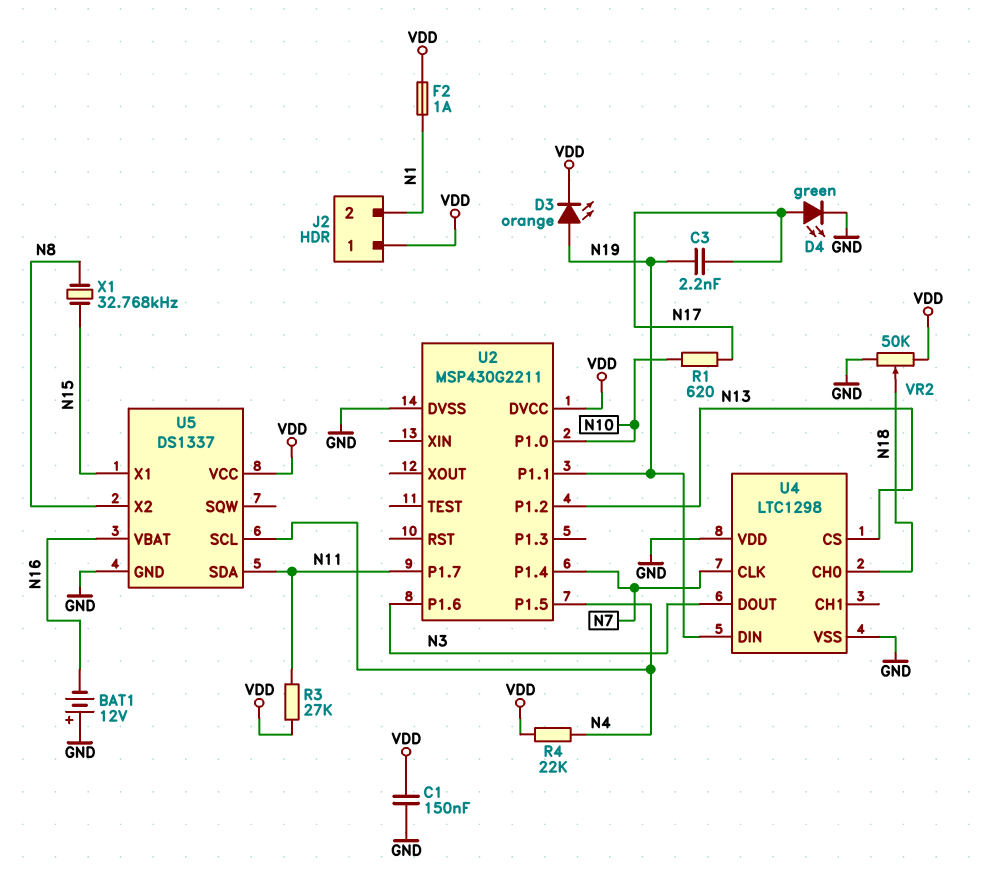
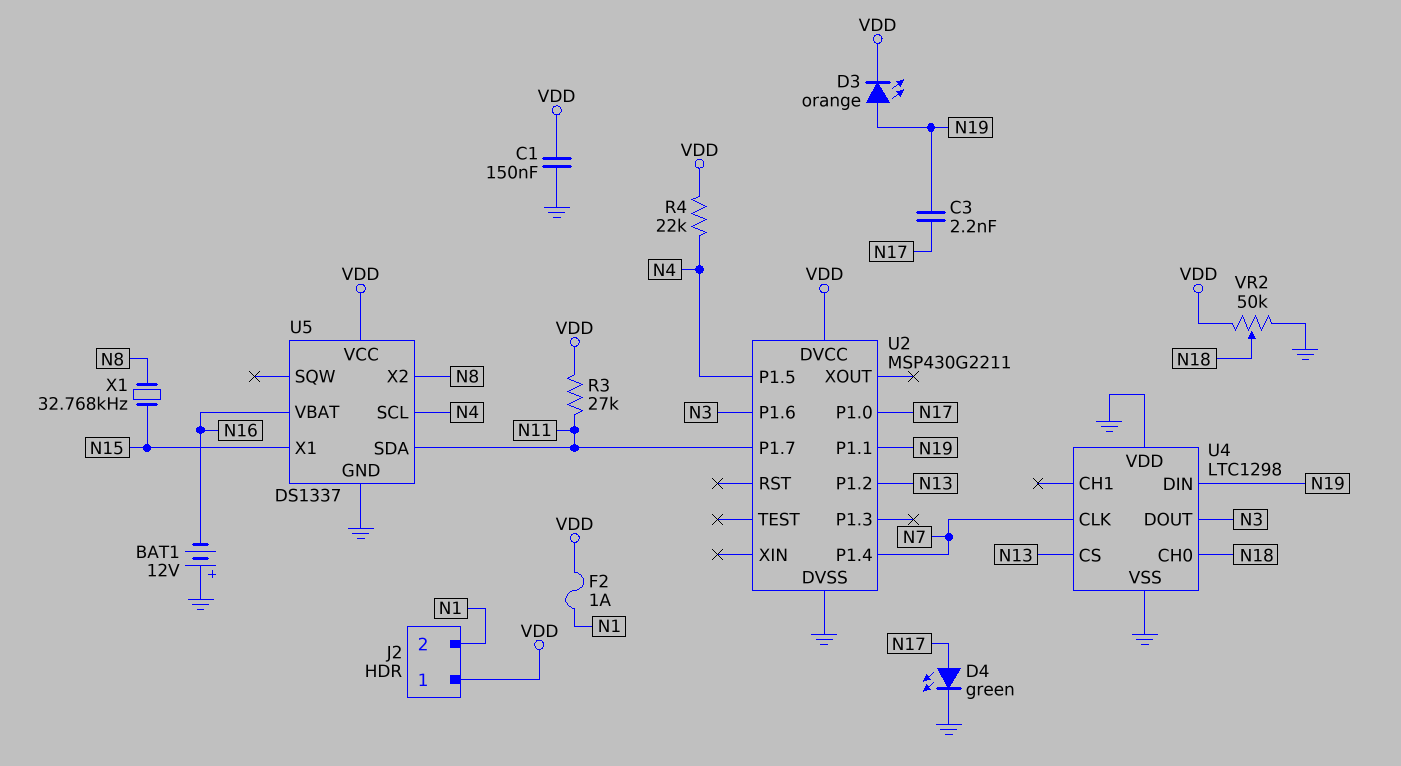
R1: 620 (N10, N17) -> none
U2 pin P1.0: N10 -> N17

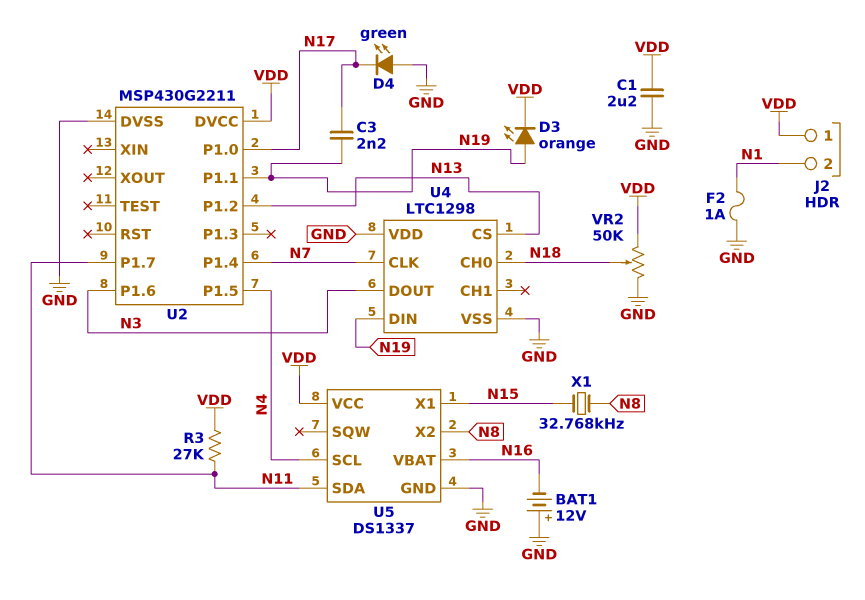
C1: 150nF (GND, VDD) -> 2.2uF (GND, VDD)
D4: LED green (A N17, K GND) -> LED green (A GND, K N17)
F2: 1A (N1, VDD) -> 1A (GND, N1)
R4: 22k (N4, VDD) -> none

